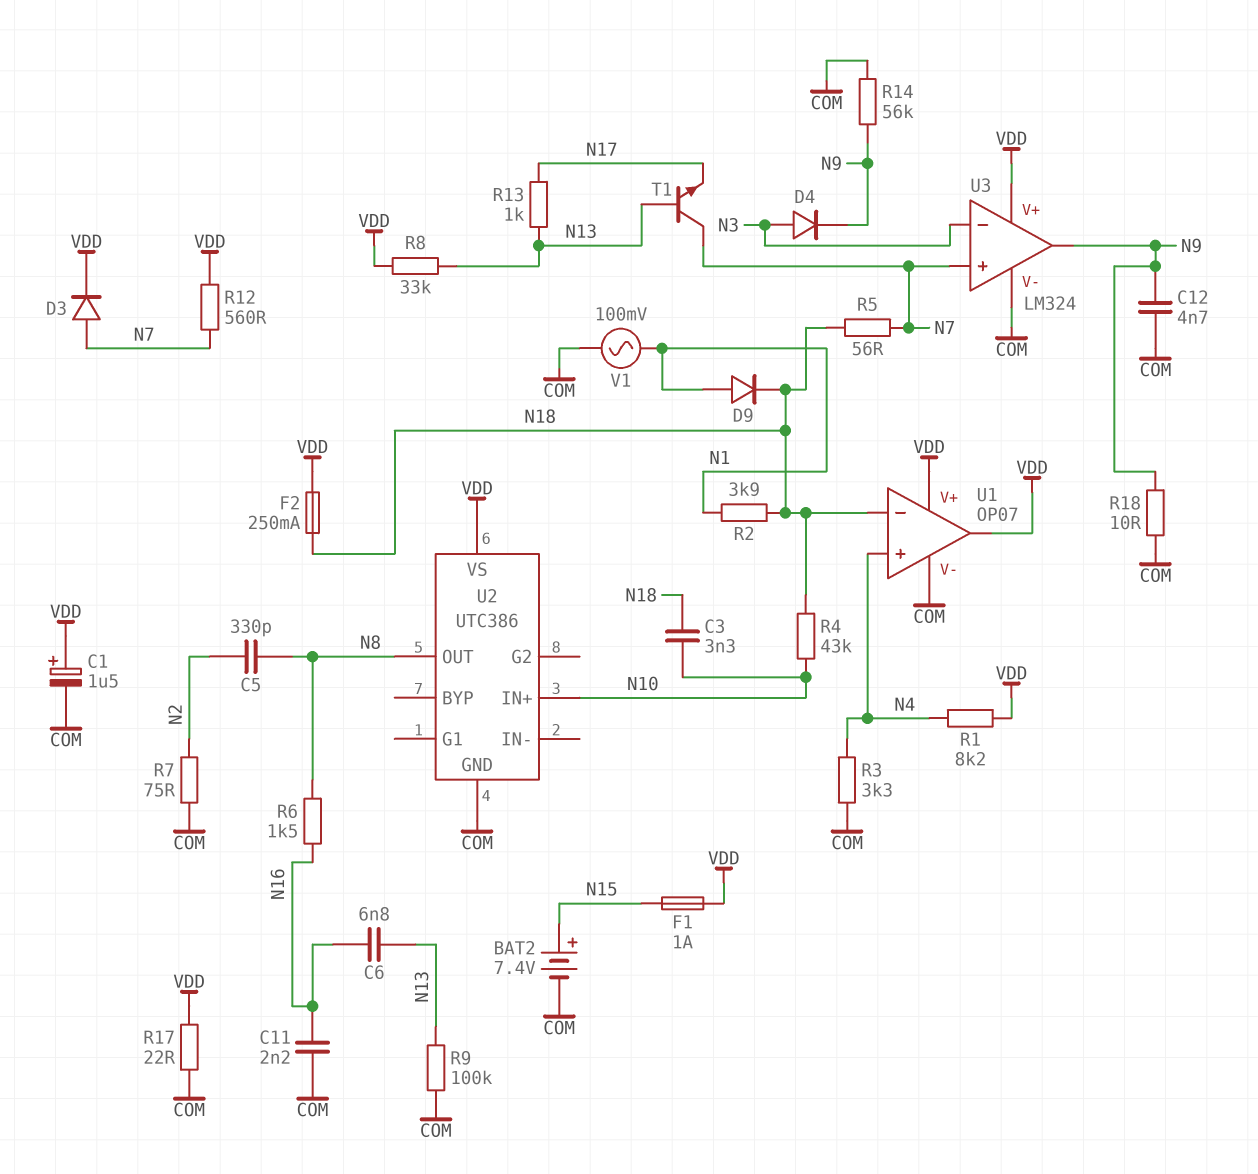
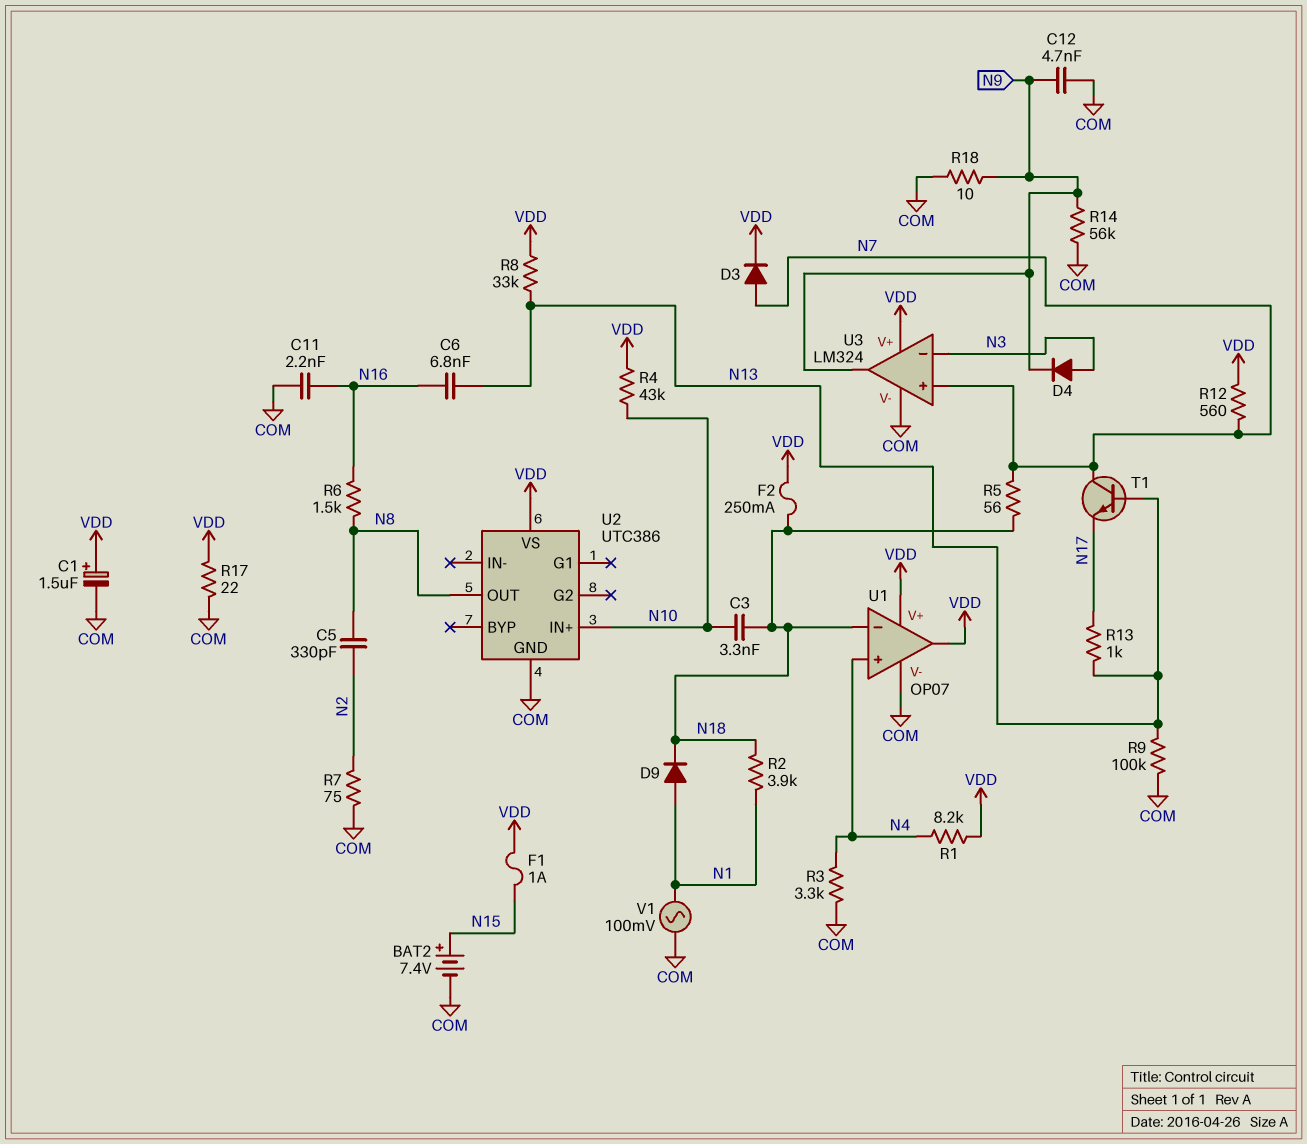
R4: 43k (N10, N18) -> 43k (N10, VDD)

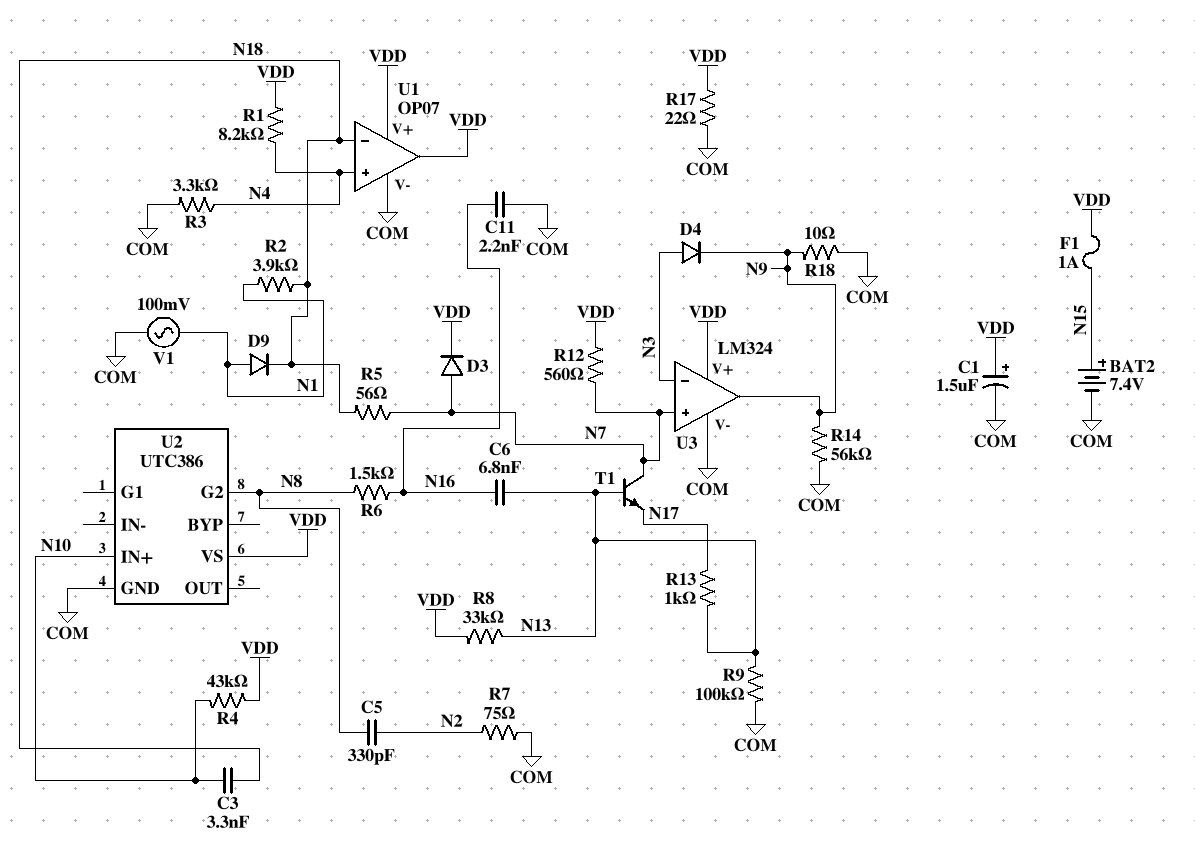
C12: 4.7nF (COM, N9) -> none
F2: 250mA (N18, VDD) -> none
U2 pin G2: none -> N8
U2 pin OUT: N8 -> none

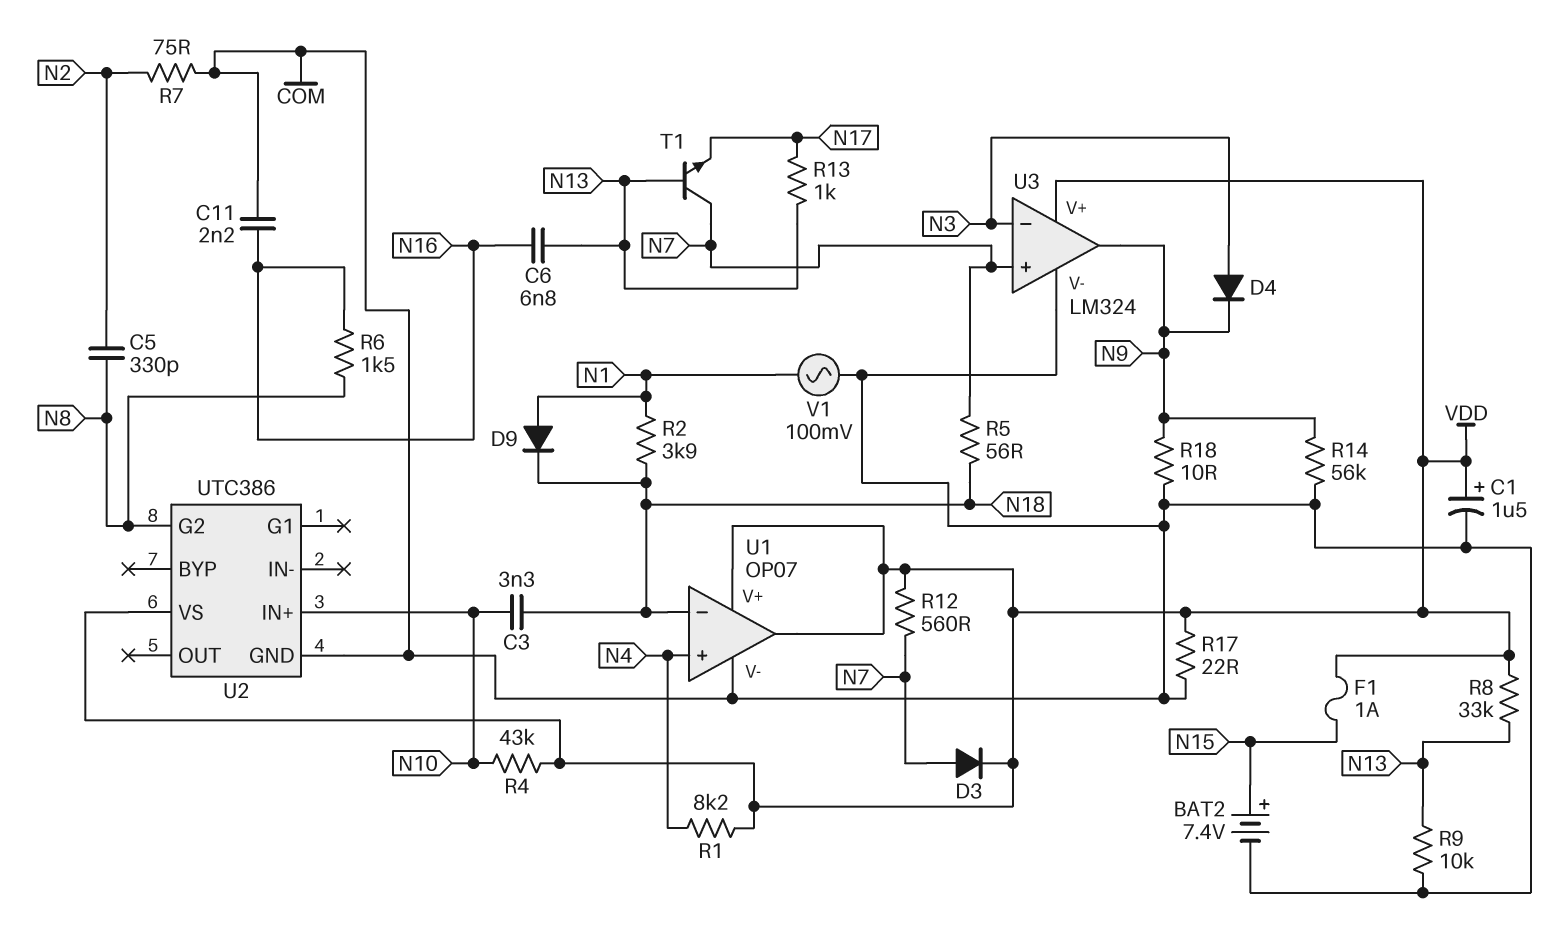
R3: 3.3k (COM, N4) -> none
R9: 100k (COM, N13) -> 10k (COM, N13)

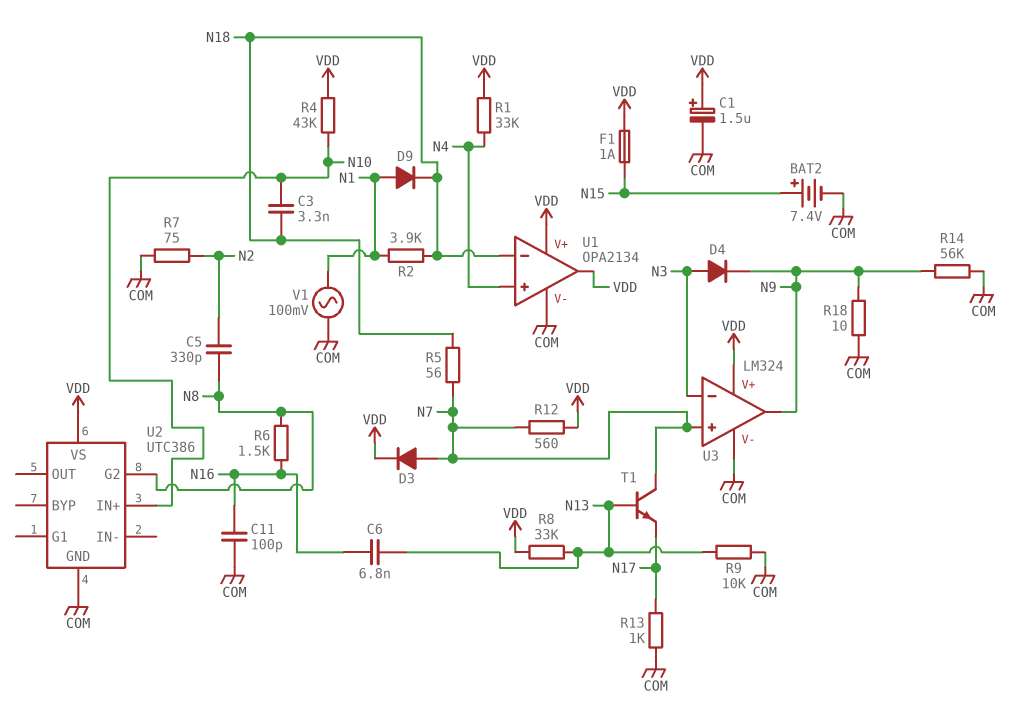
C11: 2.2nF (COM, N16) -> 100pF (COM, N16)
R1: 8.2k (N4, VDD) -> 33k (N4, VDD)
R13: 1k (N13, N17) -> 1k (COM, N17)
R17: 22 (COM, VDD) -> none
U1: OP07 -> OPA2134

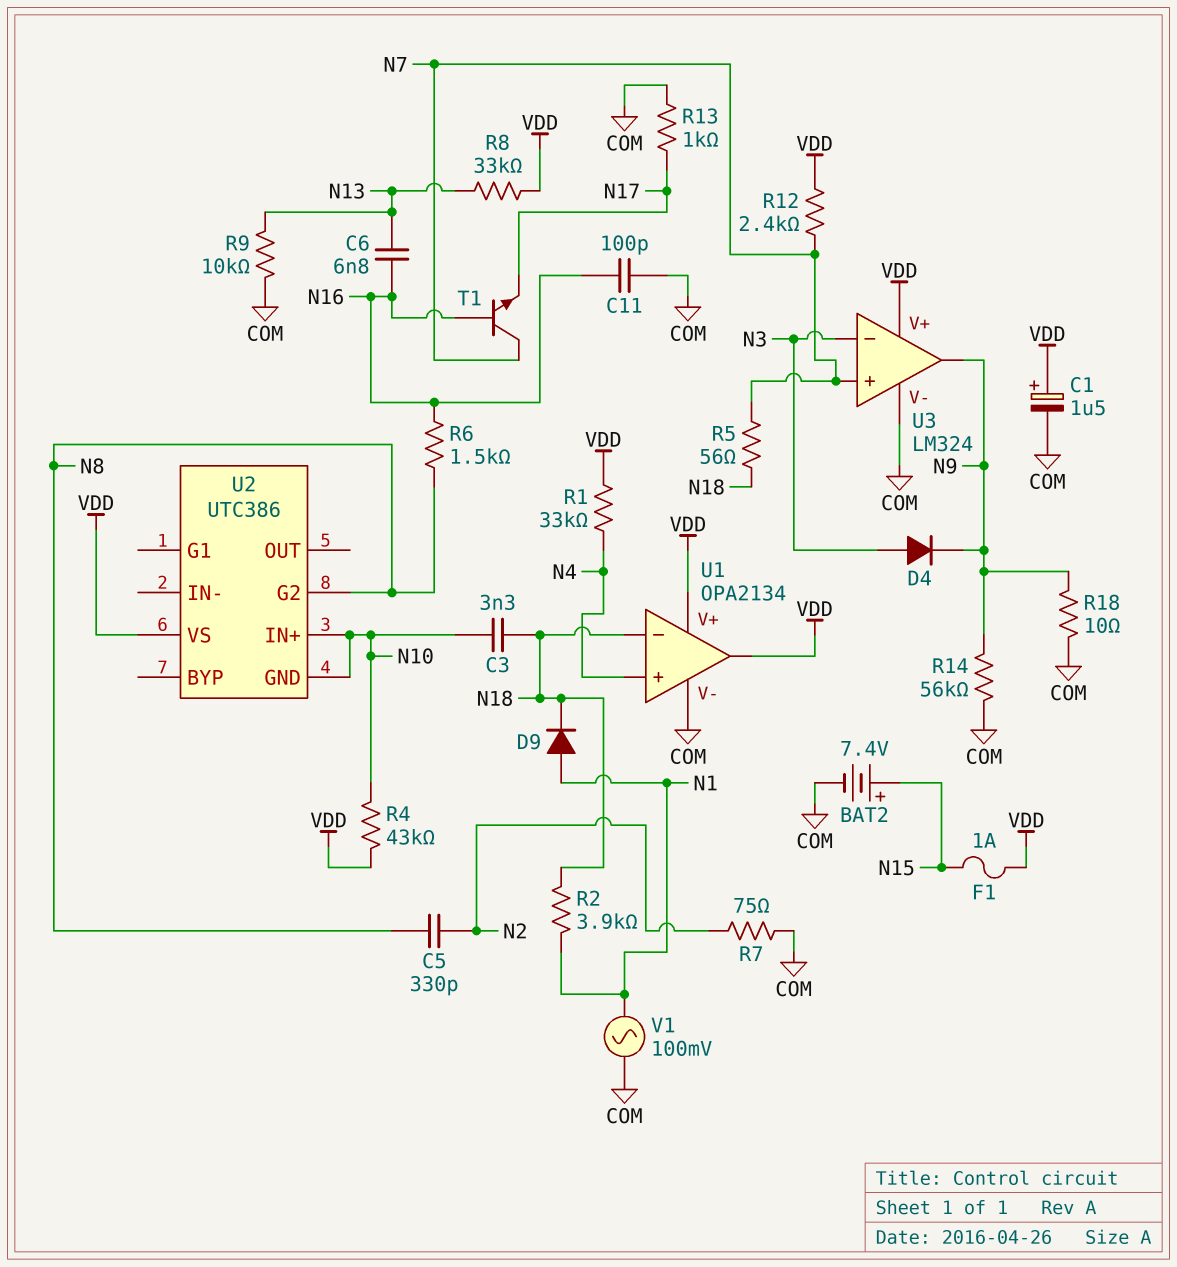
D3: diode (A N7, K VDD) -> none
R12: 560 (N7, VDD) -> 2.4k (N7, VDD)
T1: NPN (B N13, C N7, E N17) -> NPN (B N16, C N7, E N17)
U2 pin GND: COM -> N10

